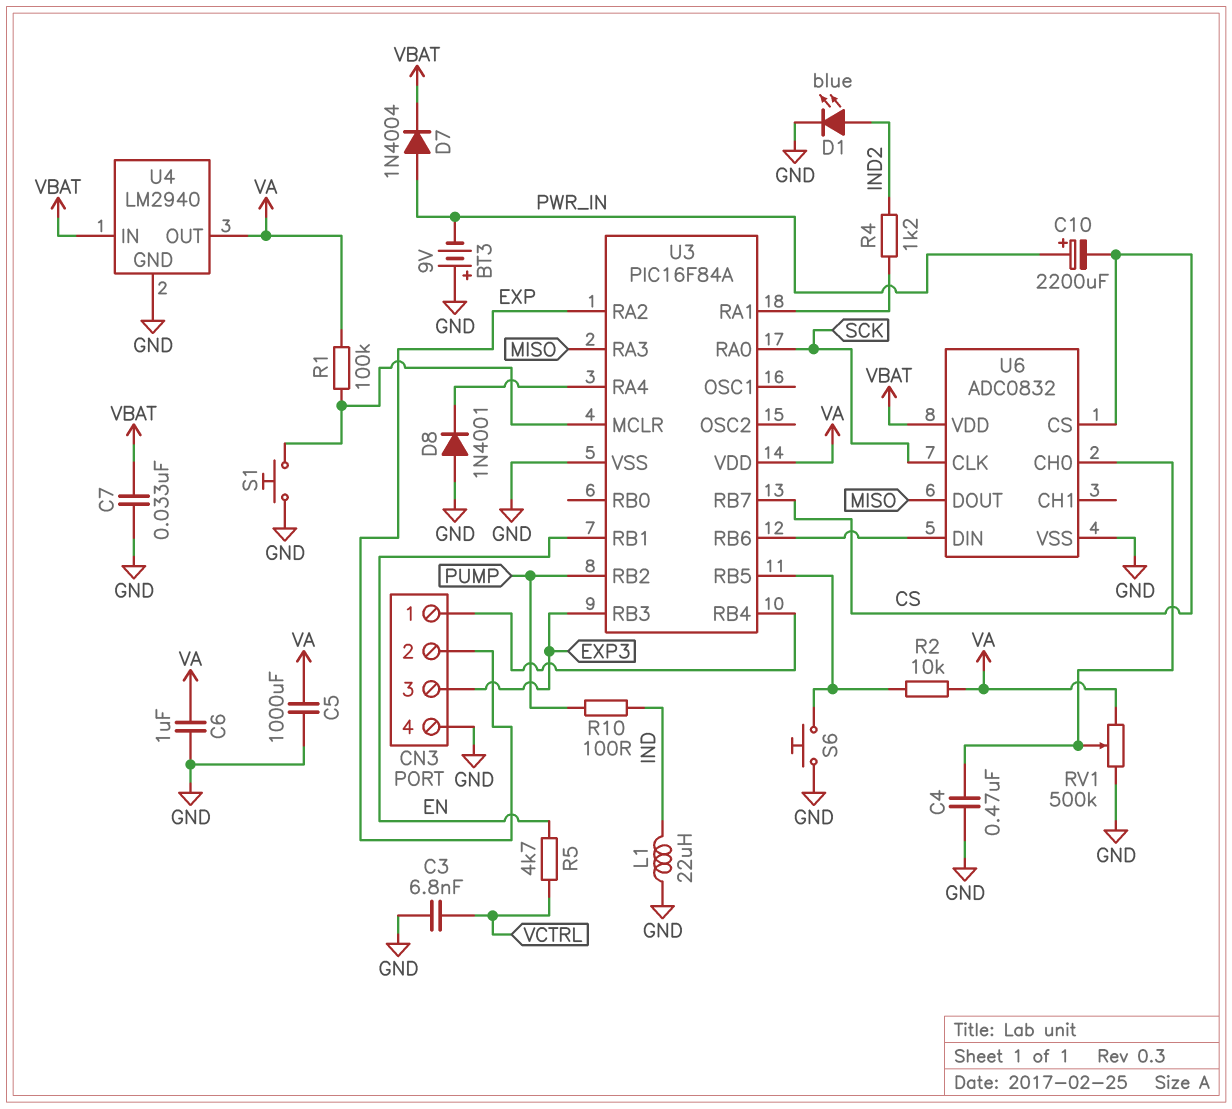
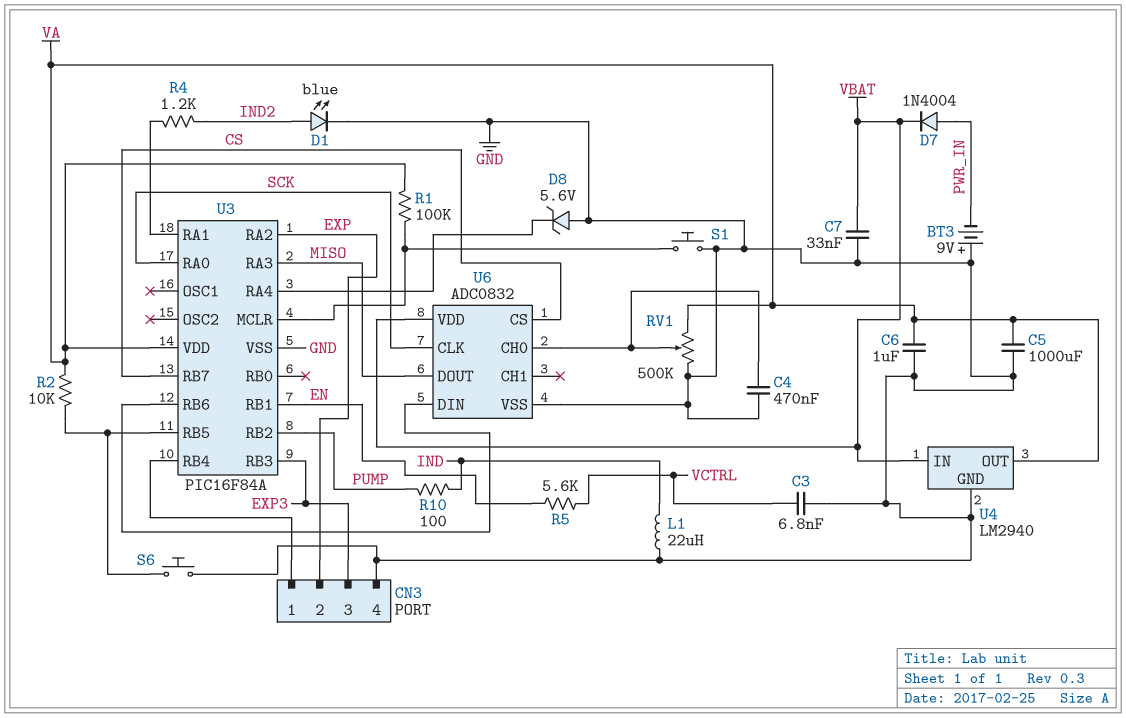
C10: 2200uF (plus PWR_IN, minus CS) -> none
D8: diode 1N4001 (A GND, K U3/RA4) -> zener 5.6V (A GND, K U3/RA4)
R5: 4.7k (EN, VCTRL) -> 5.6k (EN, VCTRL)

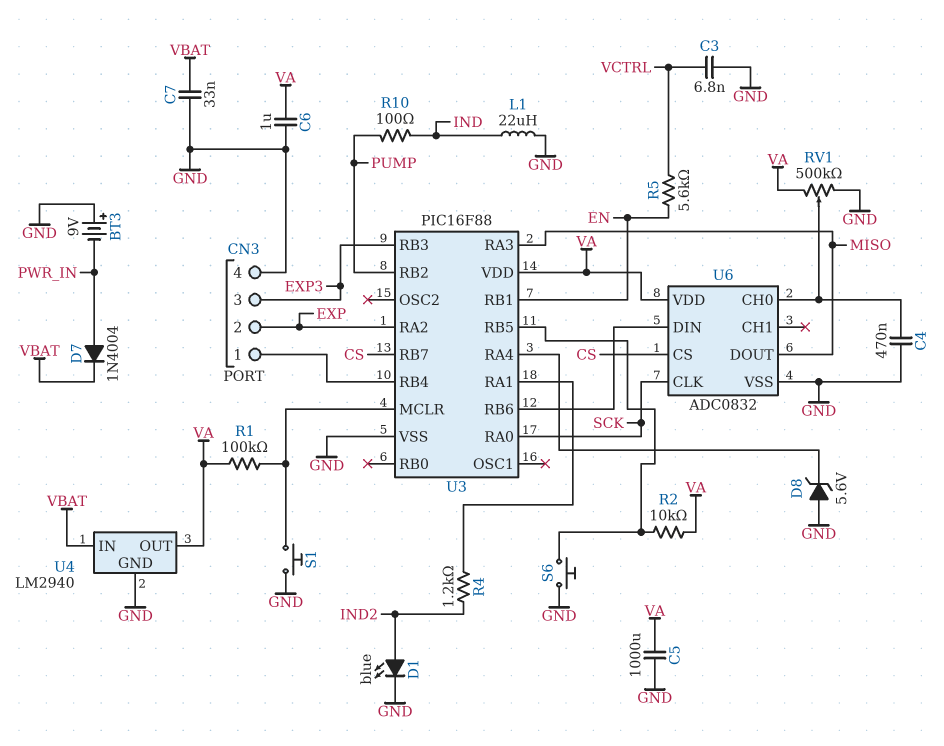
U3: PIC16F84A -> PIC16F88
U6 pin VDD: VBAT -> VA

